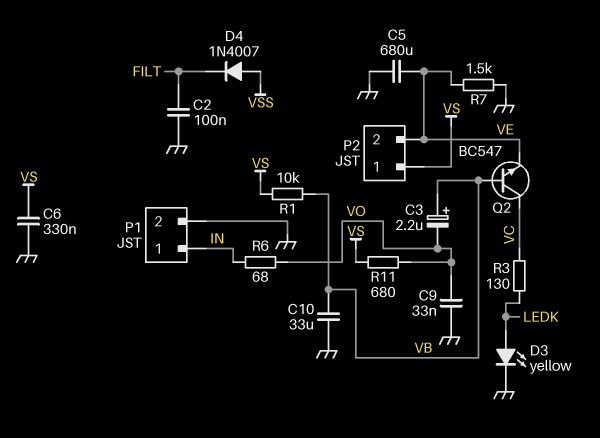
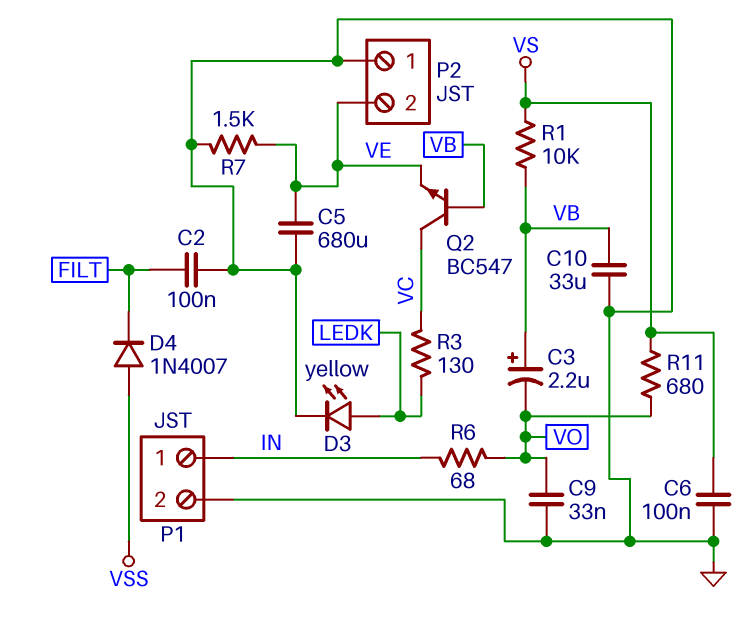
C6: 330nF (GND, VS) -> 100nF (GND, VS)
P2 pin 1: VS -> GND

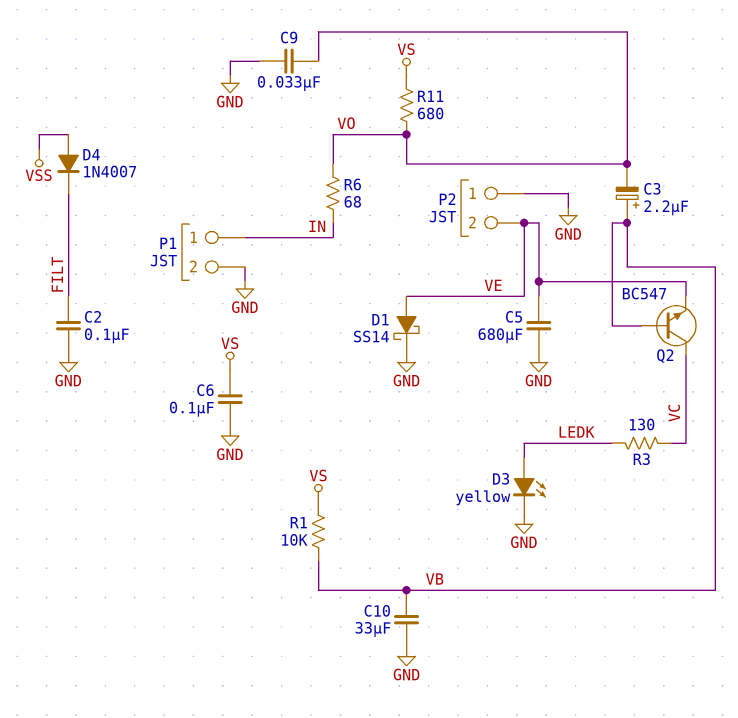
D1: none -> schottky SS14 (A VE, K GND)
R7: 1.5k (GND, VE) -> none

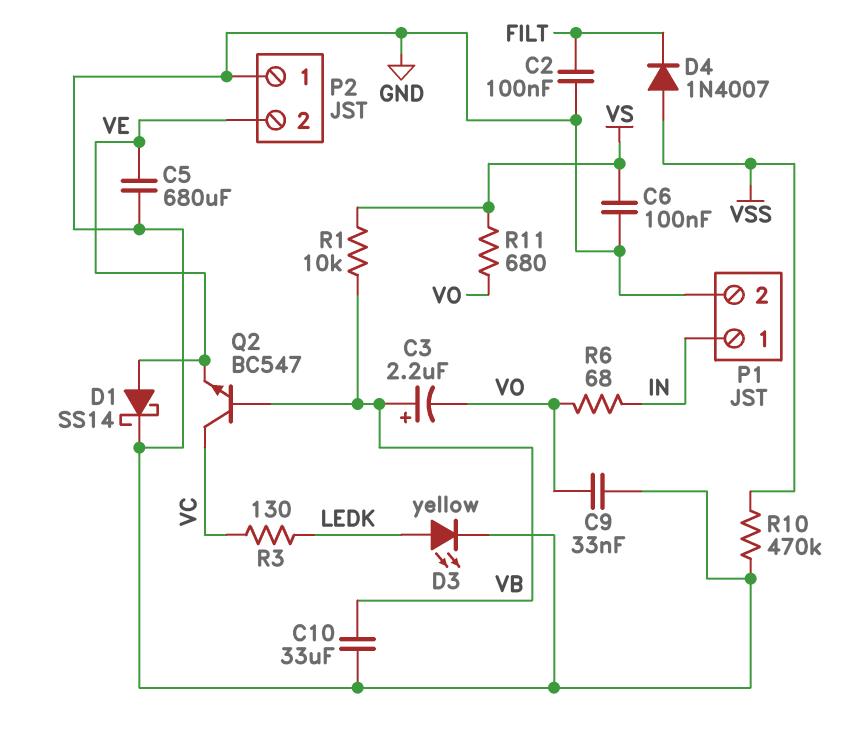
R10: none -> 470k (GND, VSS)

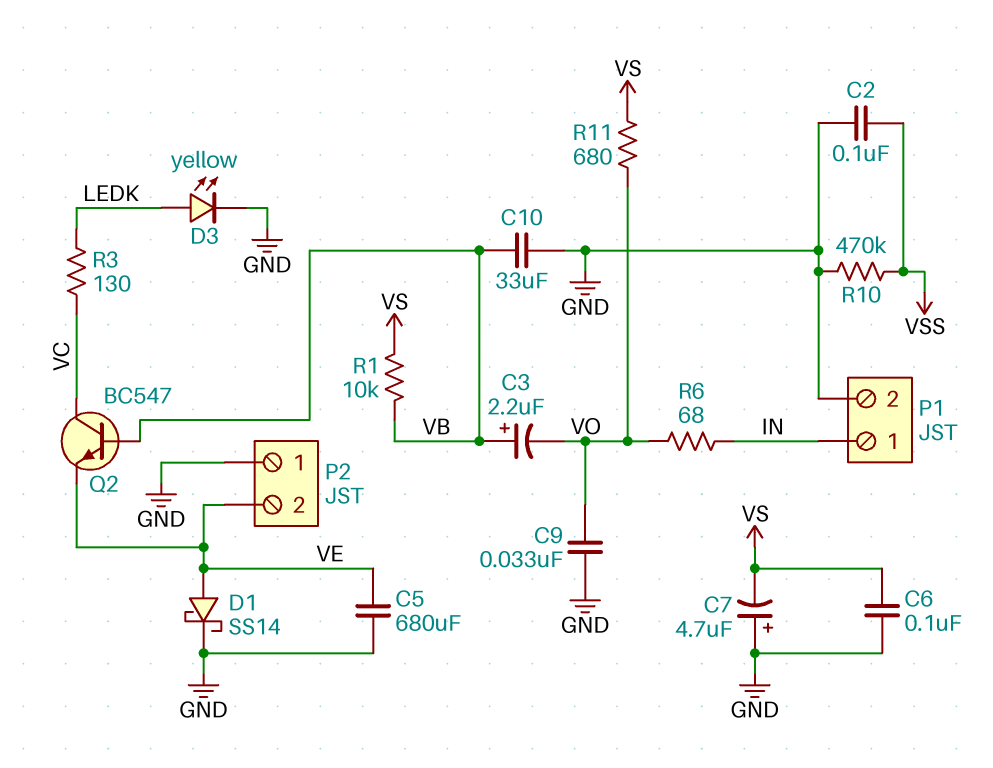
C2: 100nF (FILT, GND) -> 100nF (GND, VSS)
C7: none -> 4.7uF (plus GND, minus VS)
D4: diode 1N4007 (A VSS, K FILT) -> none

